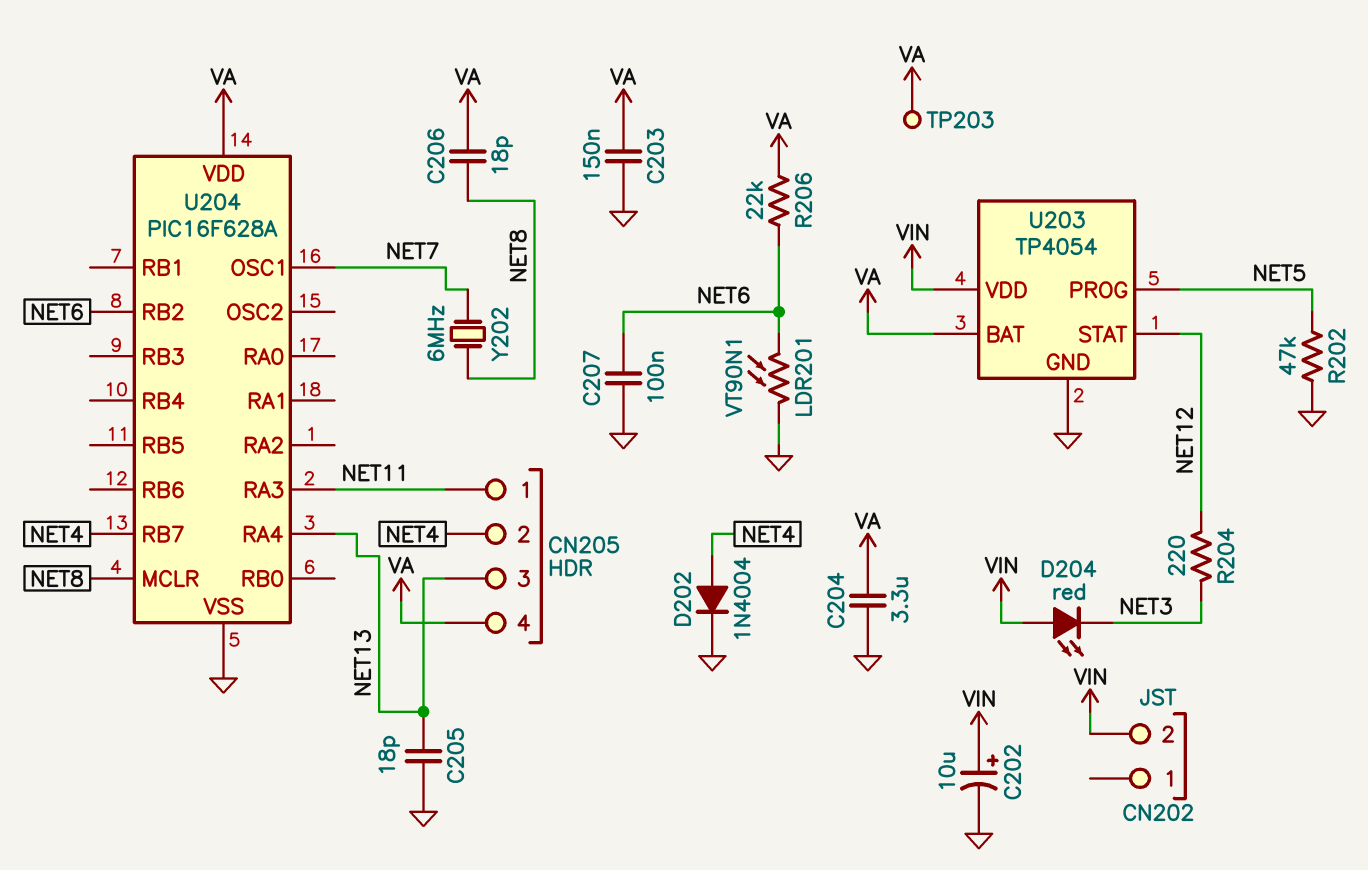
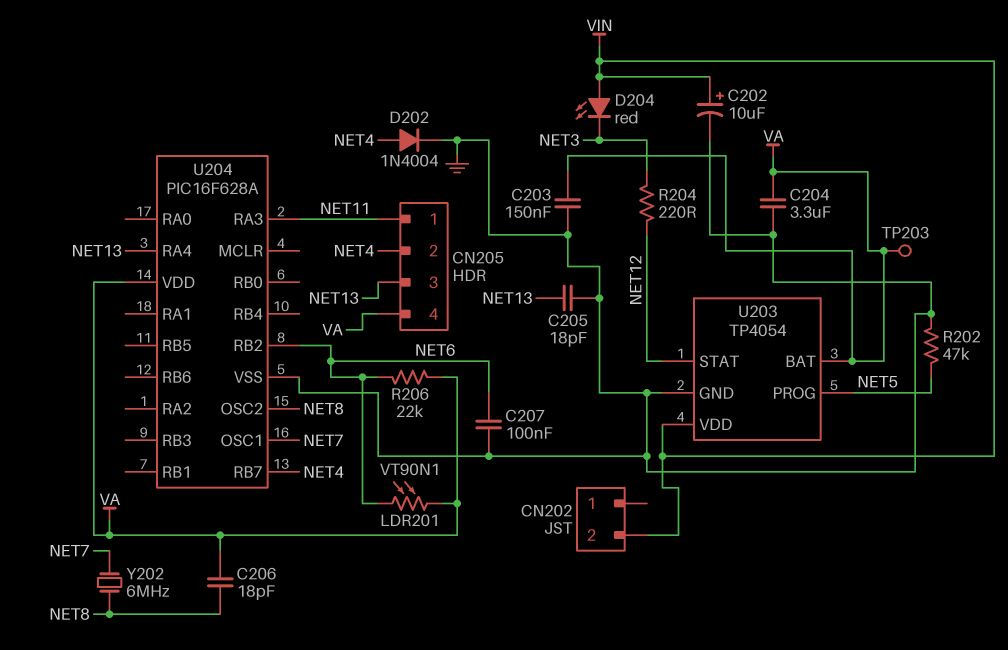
LDR201: VT90N1 (GND, NET6) -> VT90N1 (NET6, VA)
U204 pin MCLR: NET8 -> none
U204 pin OSC2: none -> NET8

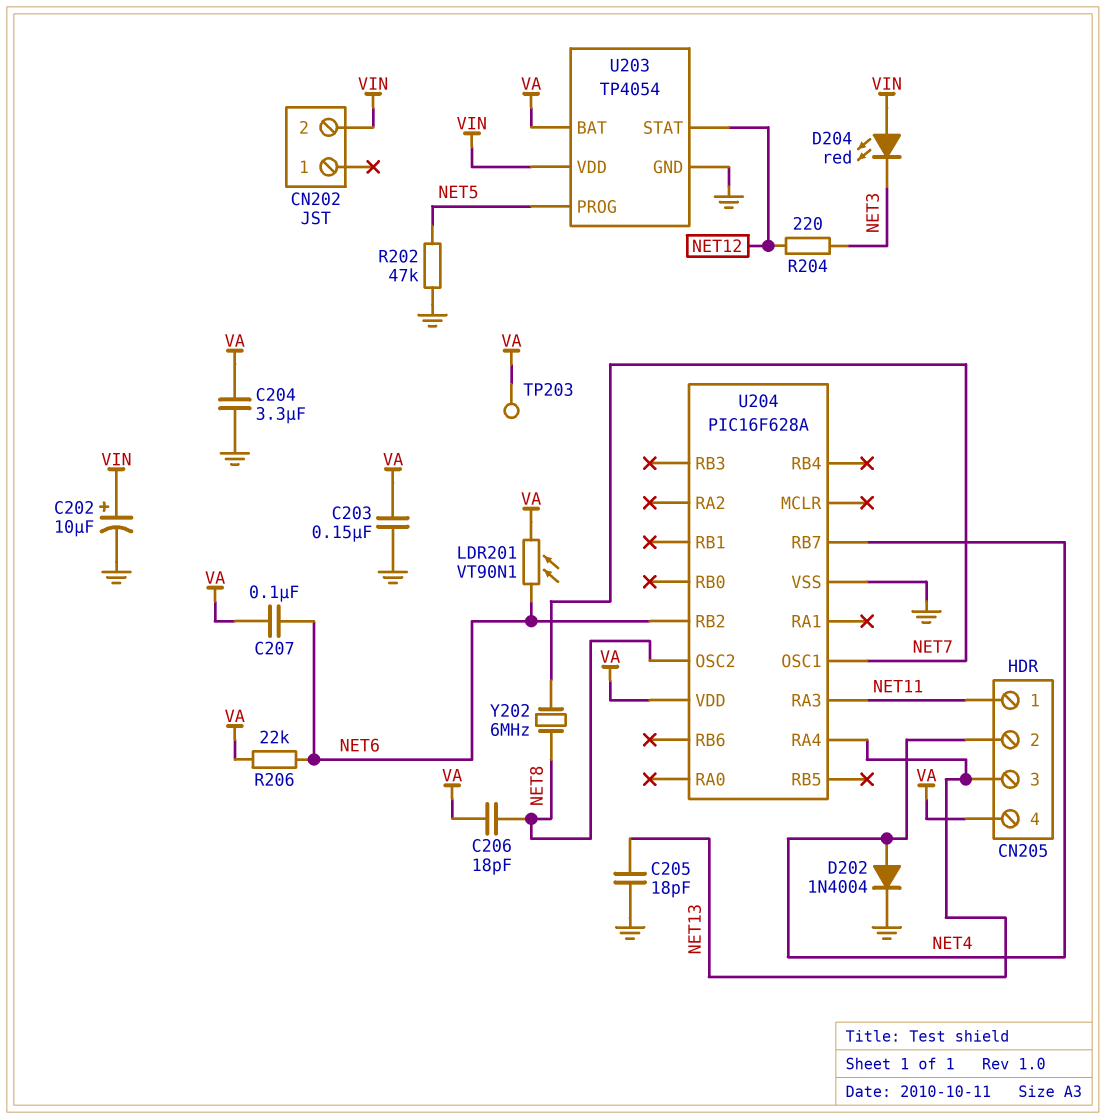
C207: 100nF (GND, NET6) -> 100nF (NET6, VA)

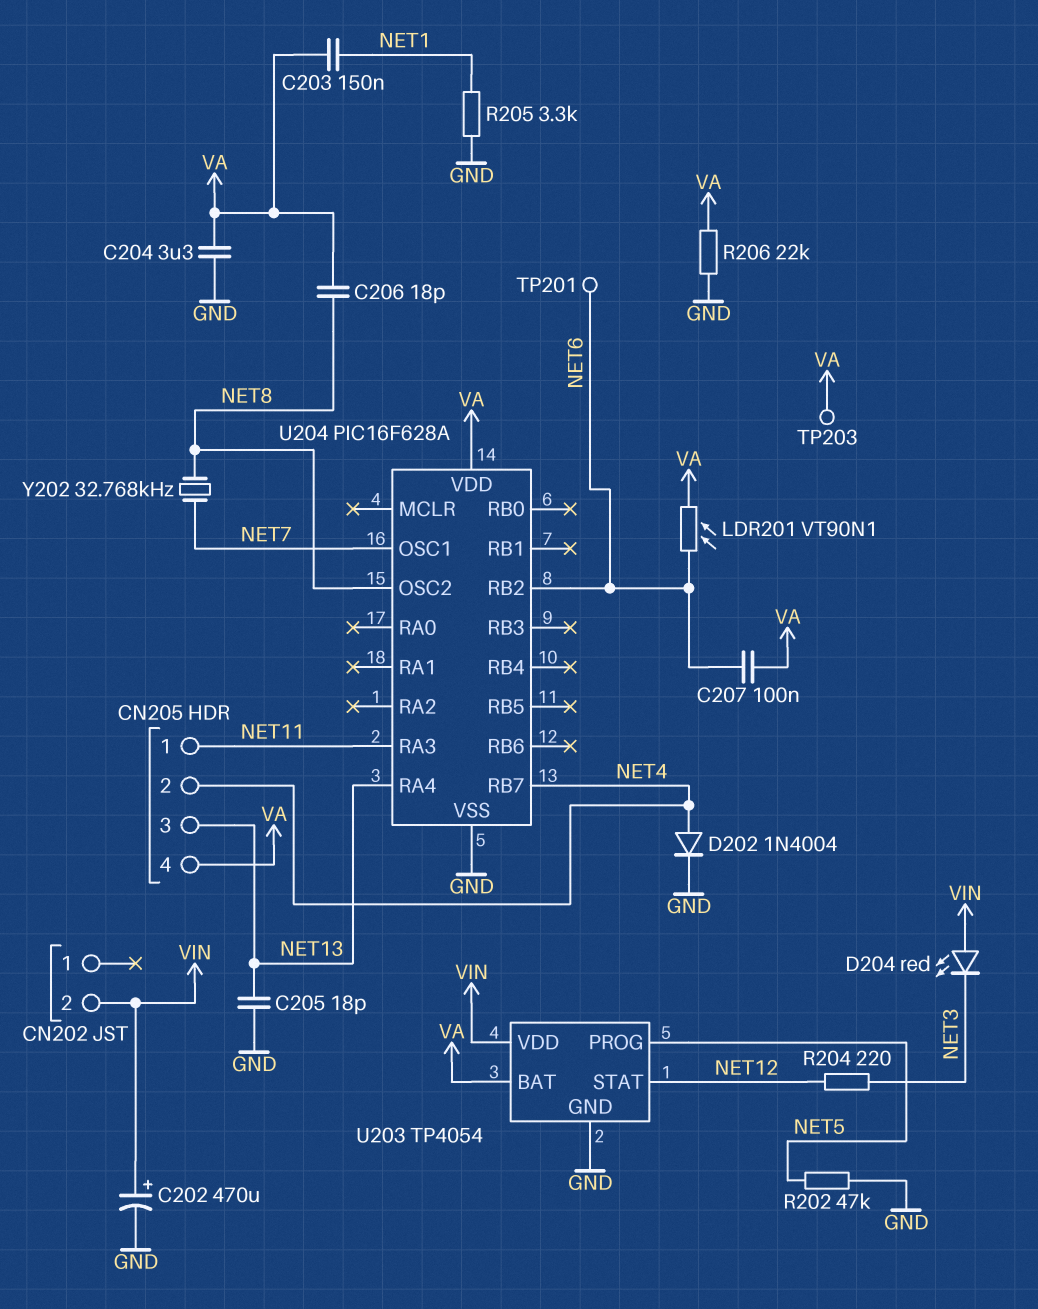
C202: 10uF (plus VIN, minus GND) -> 470uF (plus VIN, minus GND)
C203: 150nF (GND, VA) -> 150nF (NET1, VA)
R205: none -> 3.3k (GND, NET1)
R206: 22k (NET6, VA) -> 22k (GND, VA)
TP201: none -> test point (NET6)
Y202: 6MHz (NET7, NET8) -> 32.768kHz (NET7, NET8)

